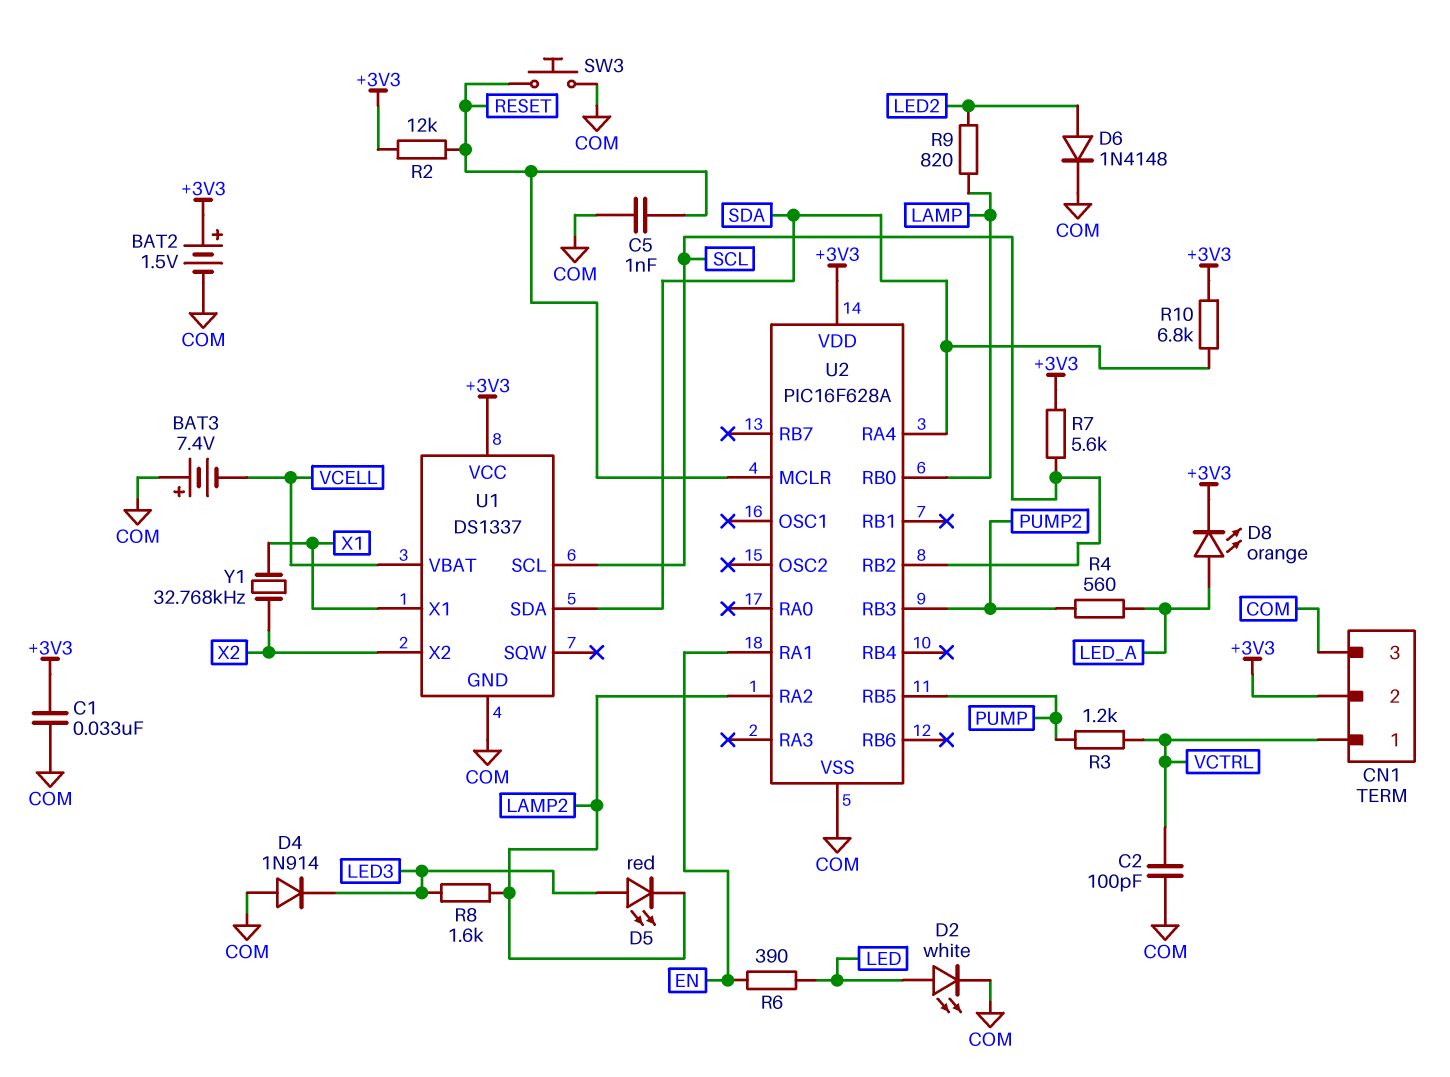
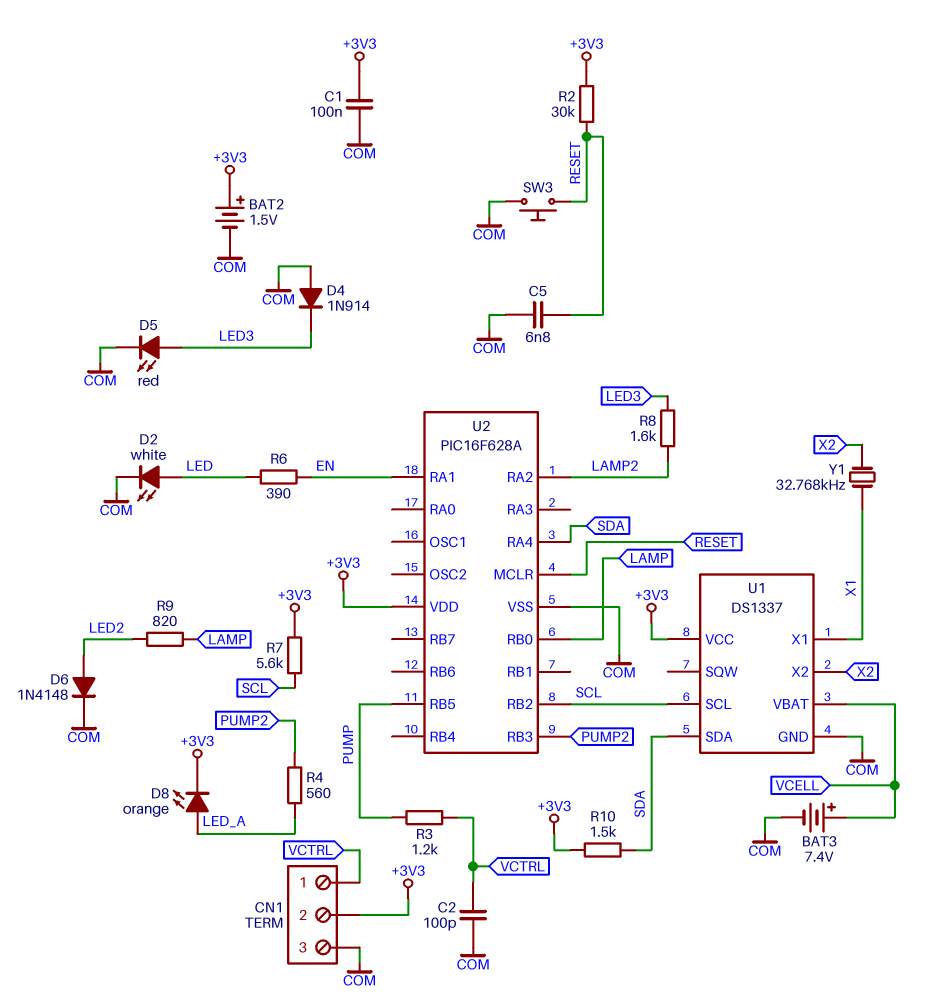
BAT3: 7.4V (plus COM, minus VCELL) -> 7.4V (plus VCELL, minus COM)
C1: 33nF (+3V3, COM) -> 100nF (+3V3, COM)
C5: 1nF (COM, RESET) -> 6.8nF (COM, RESET)
D5: LED red (A LED3, K LAMP2) -> LED red (A LED3, K COM)
R2: 12k (+3V3, RESET) -> 30k (+3V3, RESET)
R10: 6.8k (+3V3, SDA) -> 1.5k (+3V3, SDA)

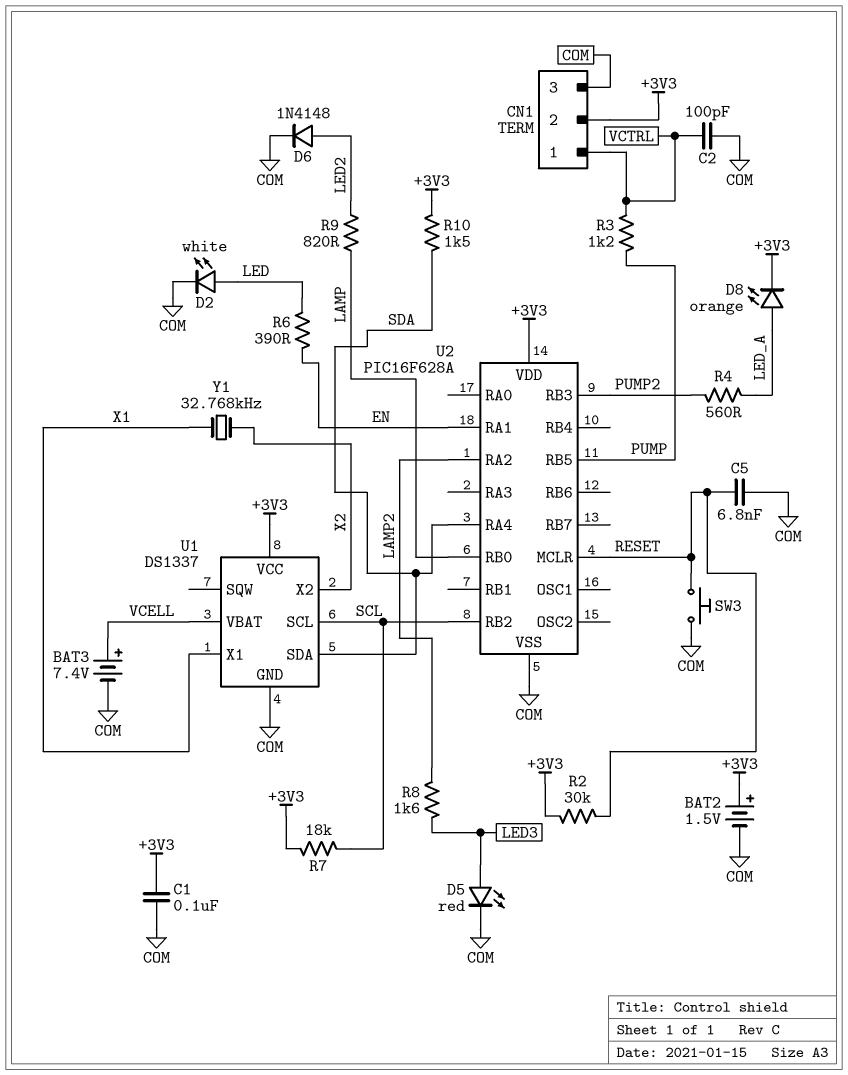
D4: diode 1N914 (A COM, K LED3) -> none
R7: 5.6k (+3V3, SCL) -> 18k (+3V3, SCL)

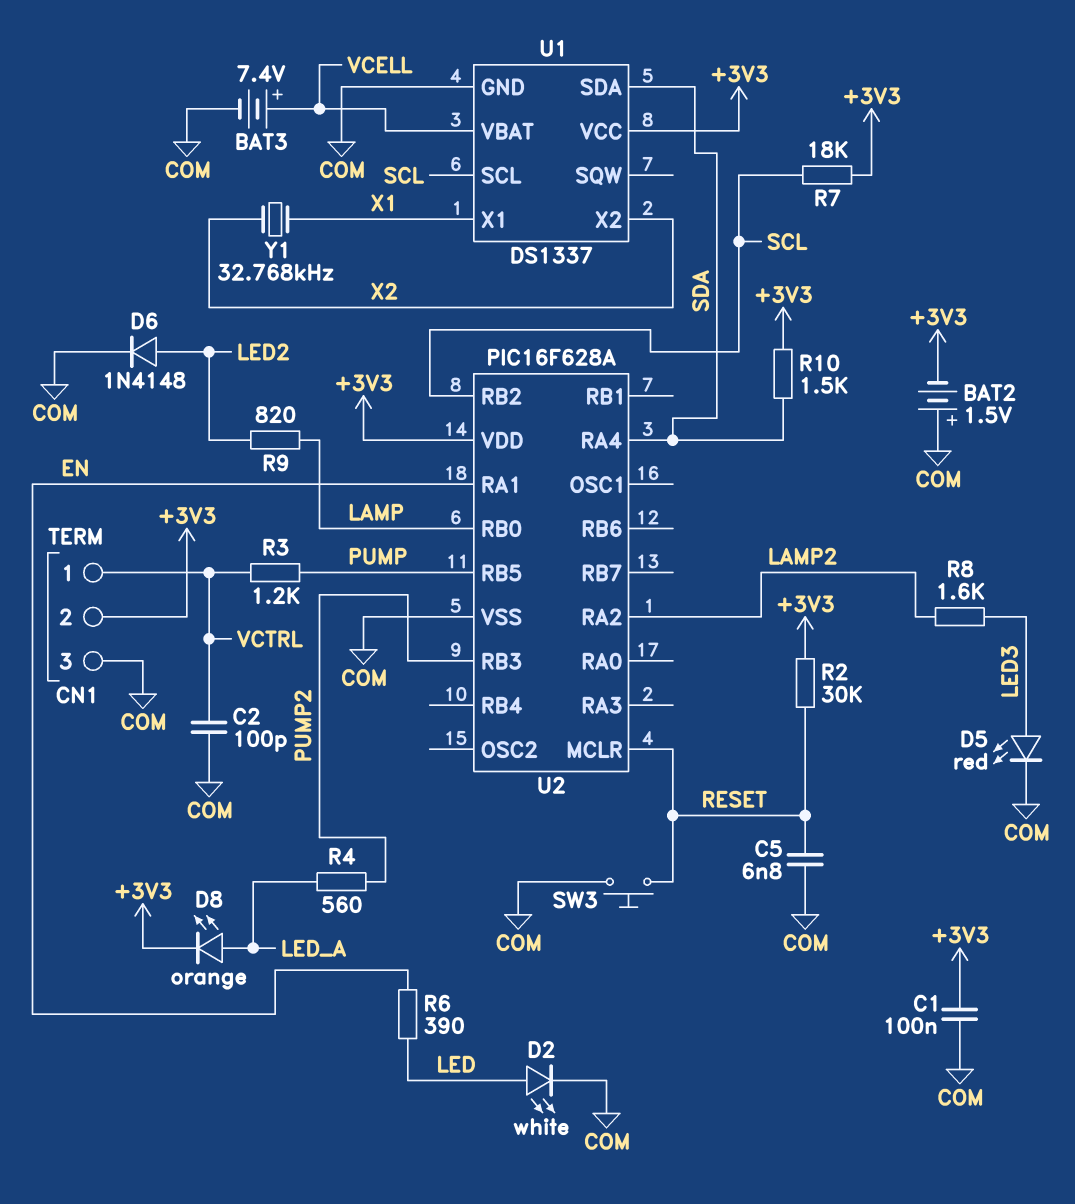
BAT2: 1.5V (plus +3V3, minus COM) -> 1.5V (plus COM, minus +3V3)

